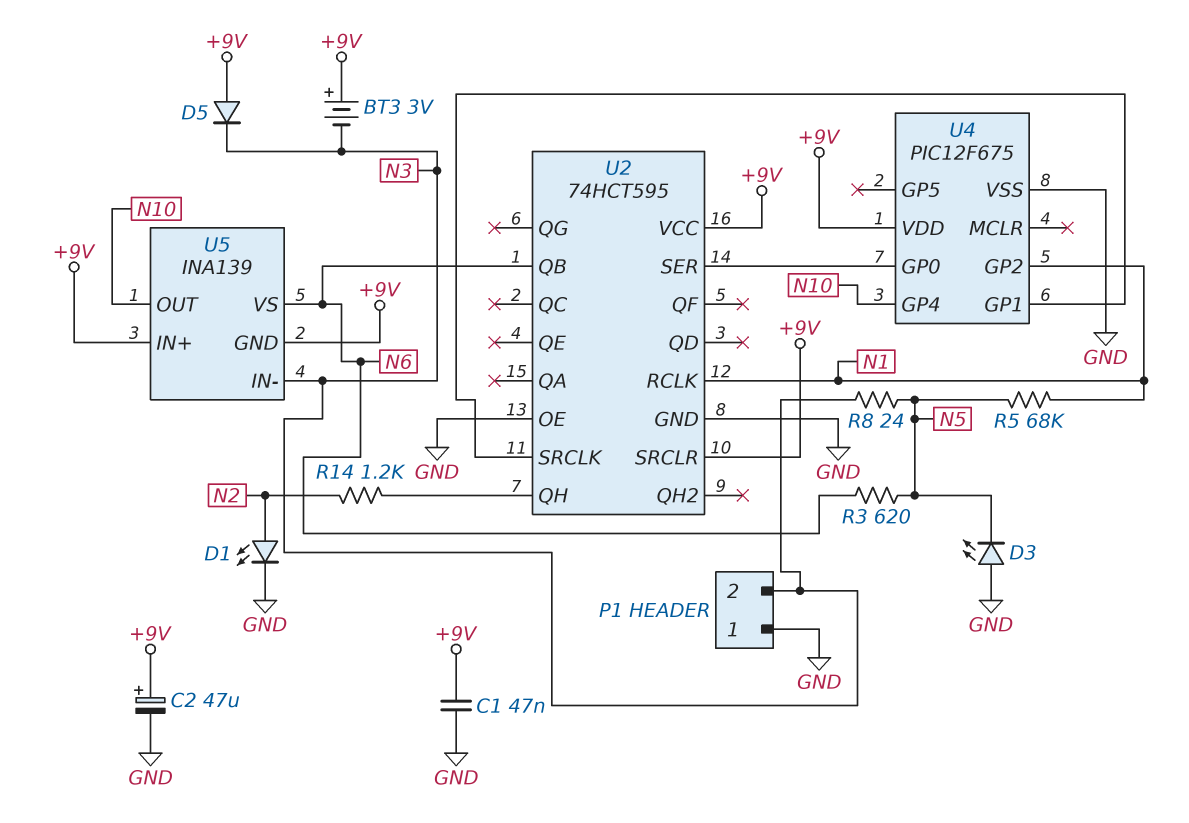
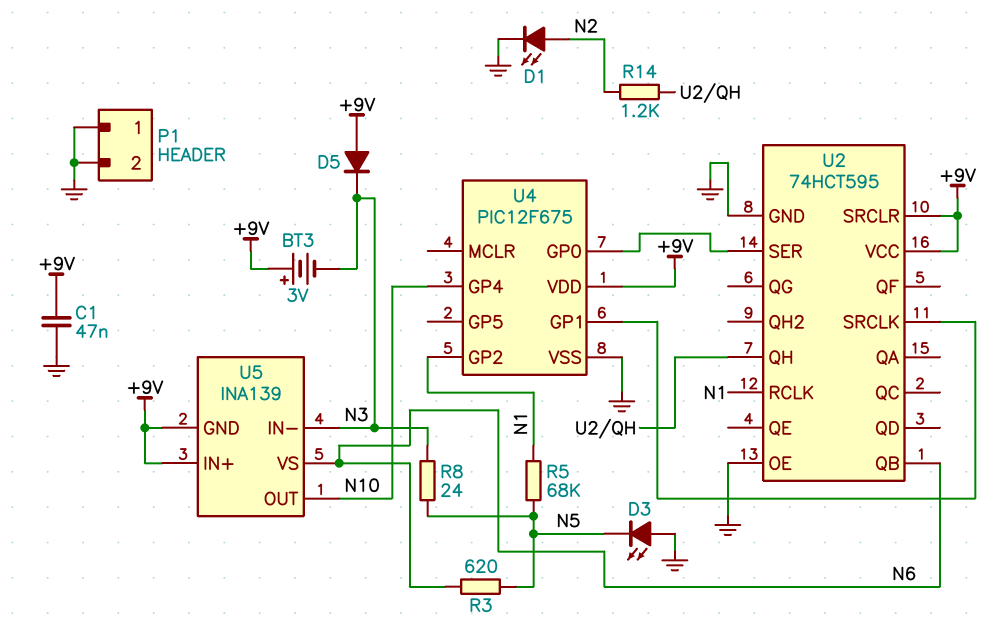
C2: 47uF (plus +9V, minus GND) -> none
P1 pin 2: N3 -> GND

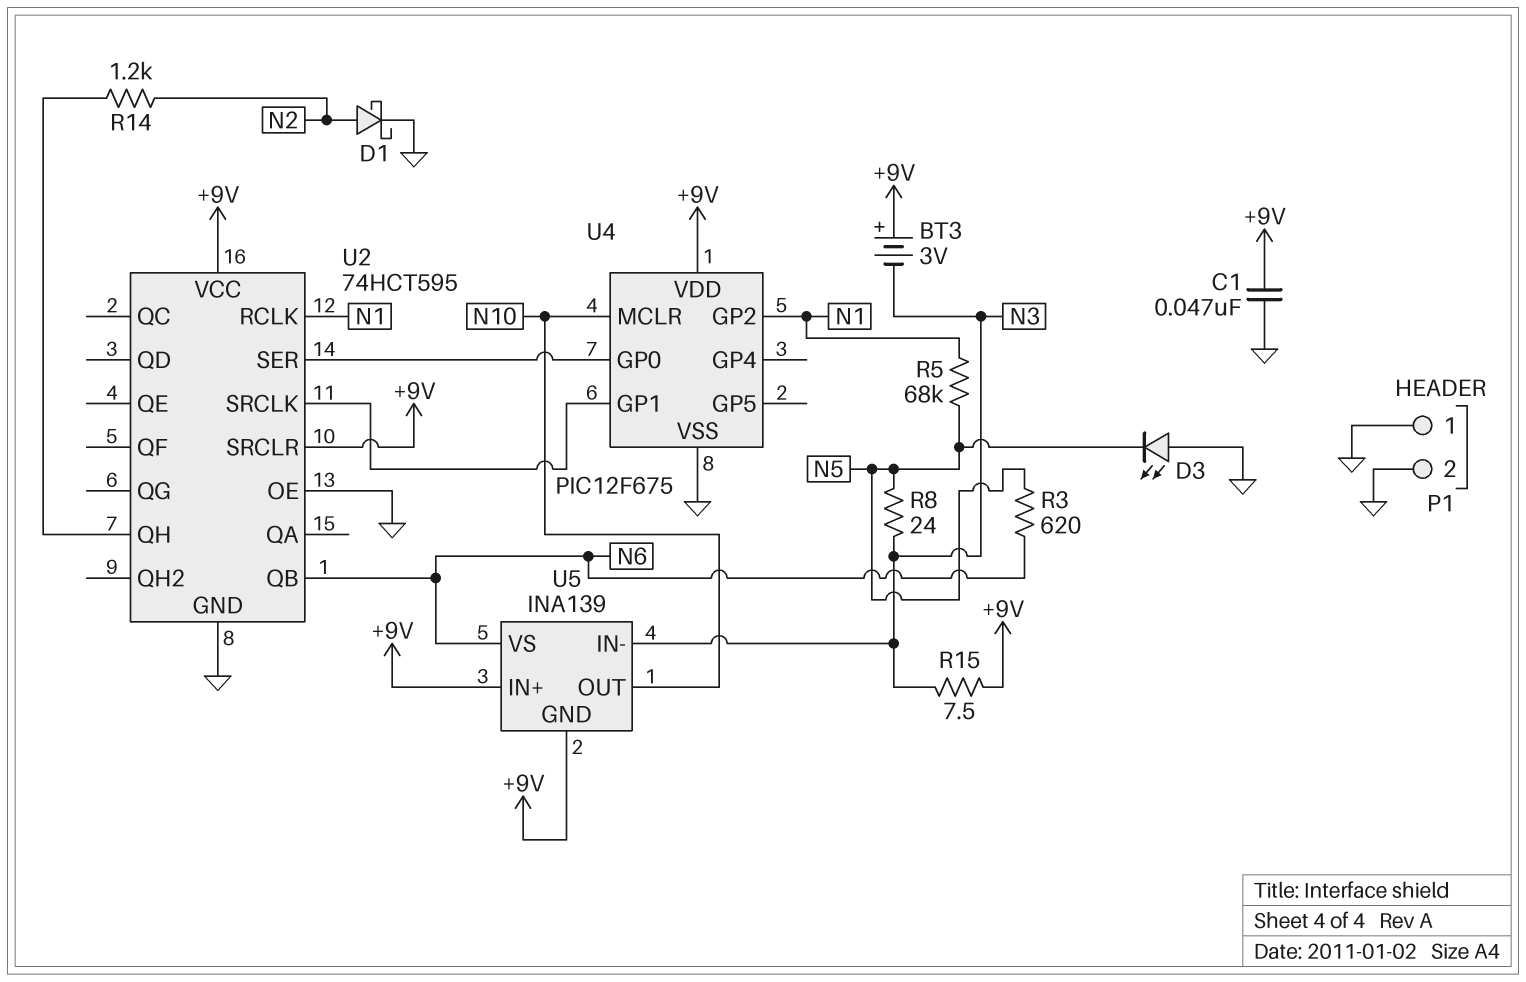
D1: LED (A N2, K GND) -> schottky (A N2, K GND)
D5: diode (A +9V, K N3) -> none
R15: none -> 7.5 (+9V, N3)
U4 pin GP4: N10 -> none
U4 pin MCLR: none -> N10

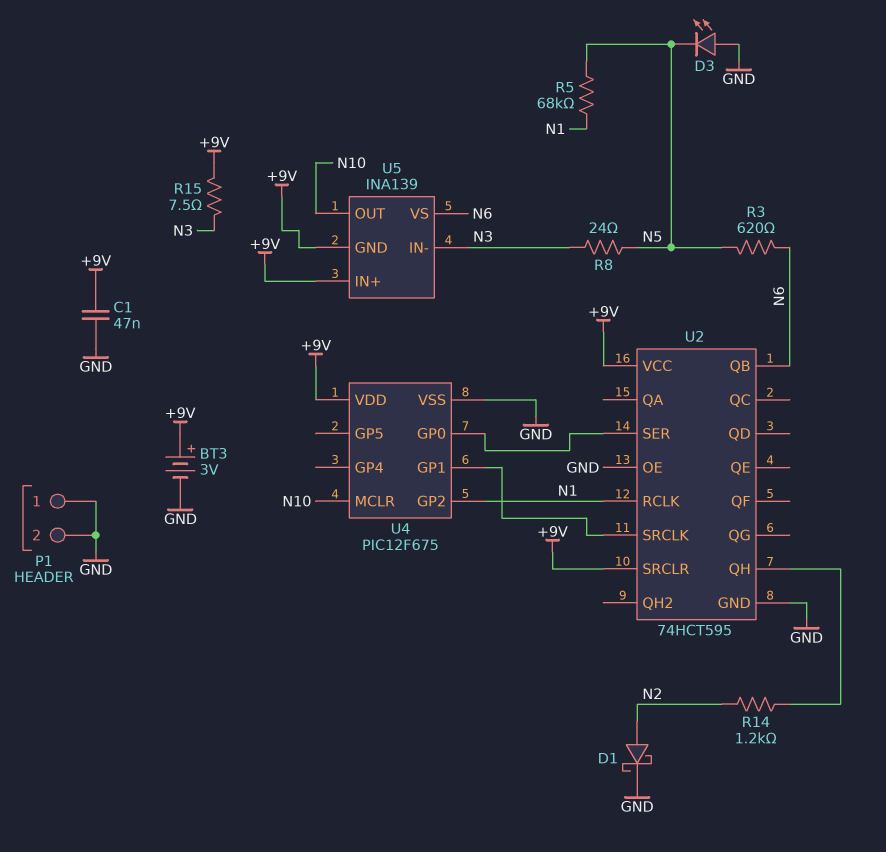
BT3: 3V (plus +9V, minus N3) -> 3V (plus +9V, minus GND)

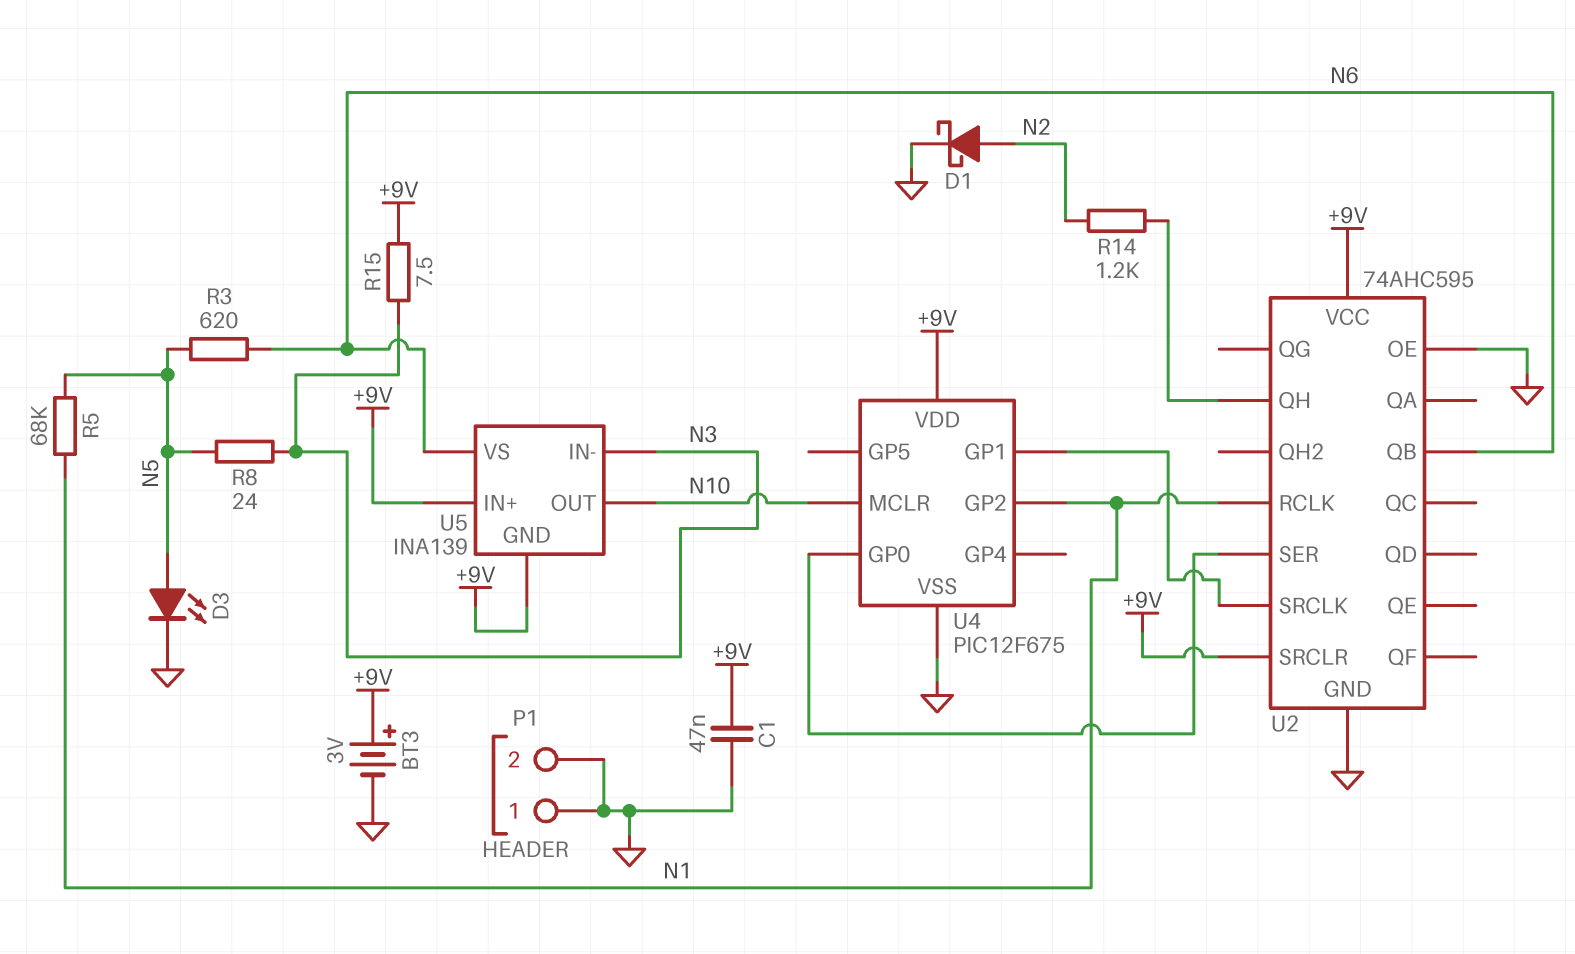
D3: LED (A GND, K N5) -> LED (A N5, K GND)
U2: 74HCT595 -> 74AHC595

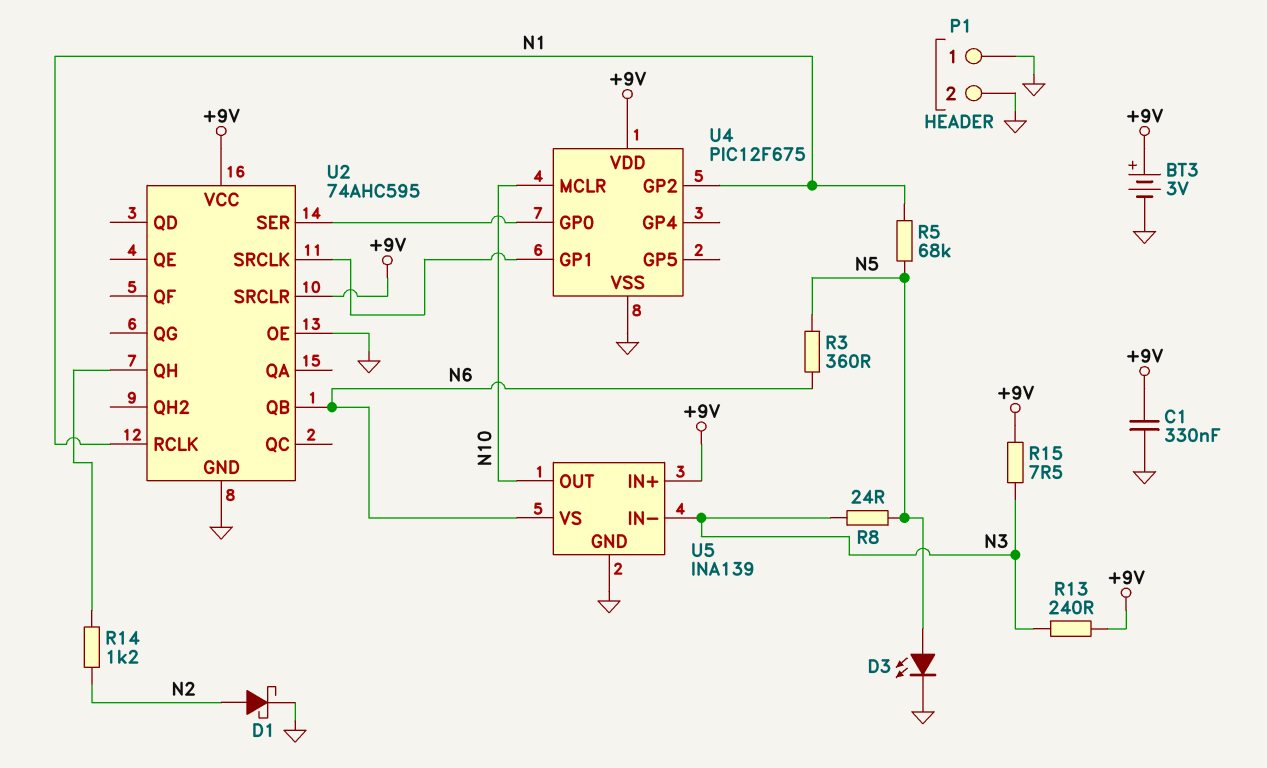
C1: 47nF (+9V, GND) -> 330nF (+9V, GND)
R3: 620 (N5, N6) -> 360 (N5, N6)
R13: none -> 240 (+9V, N3)
U5 pin GND: +9V -> GND

